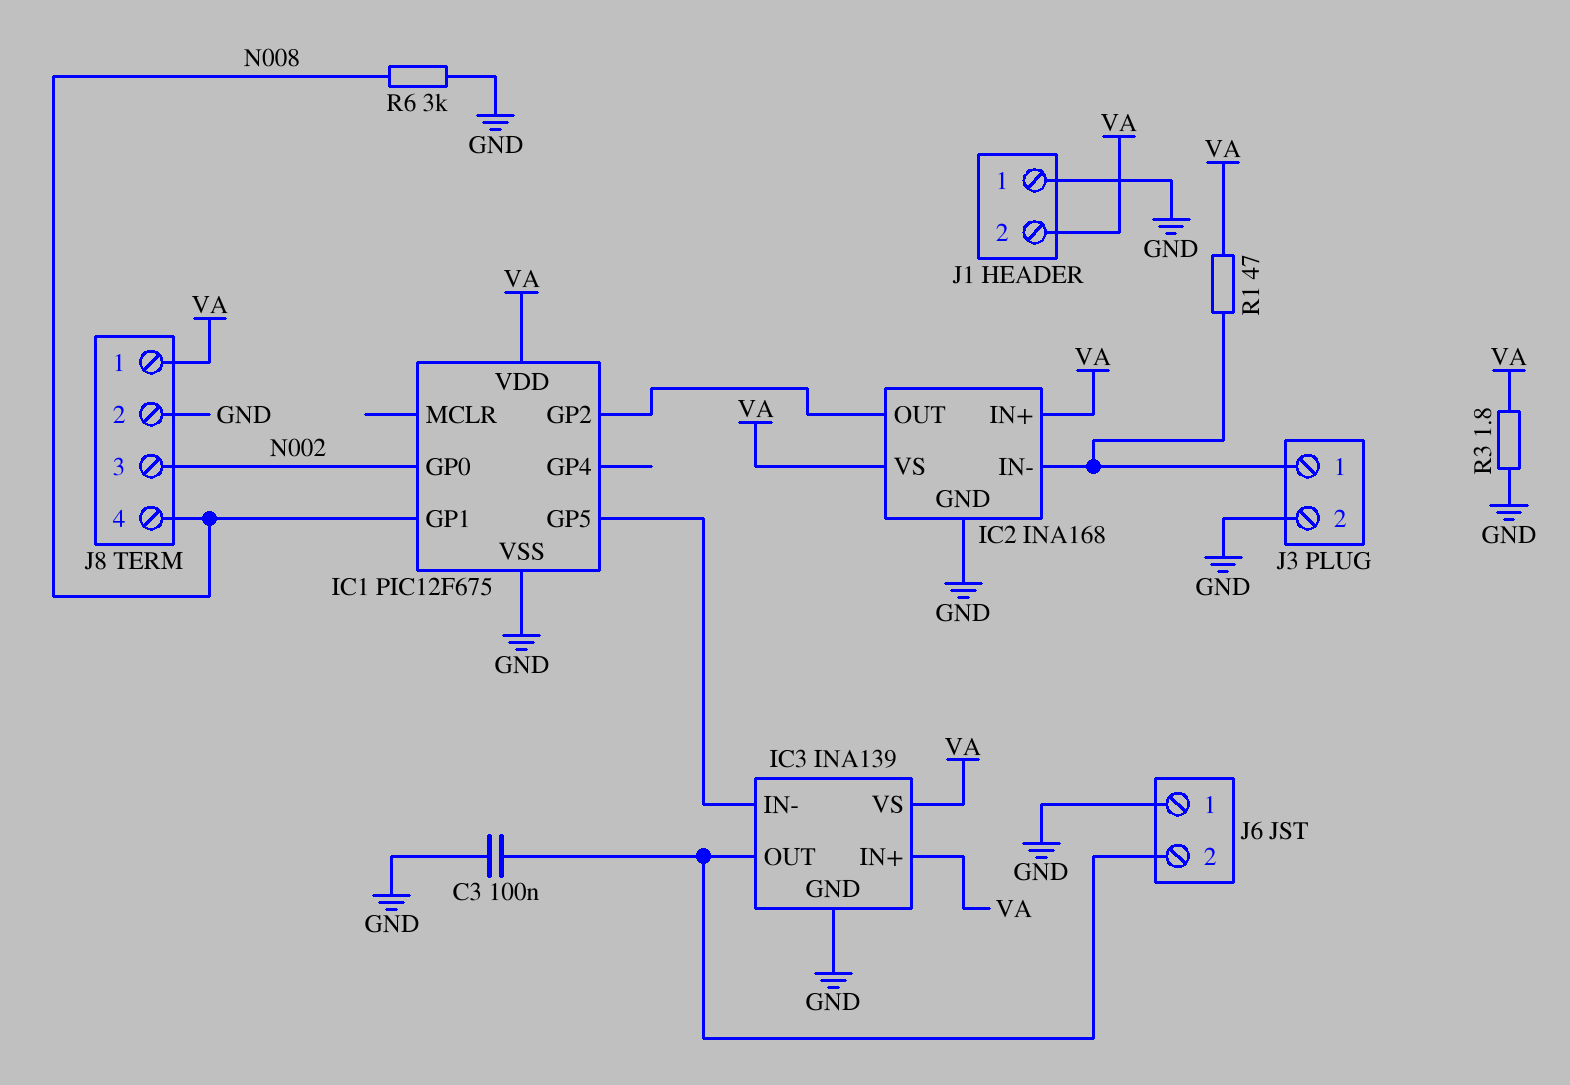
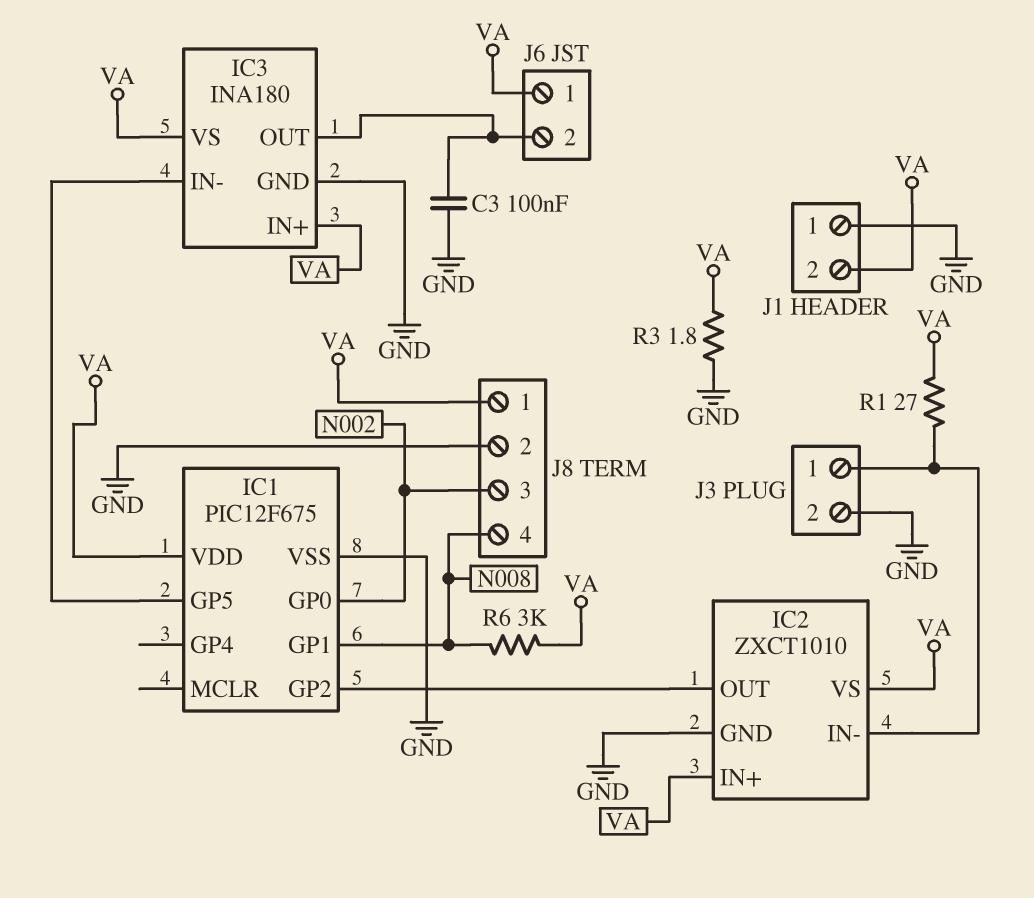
IC2: INA168 -> ZXCT1010
IC3: INA139 -> INA180
J6 pin 1: GND -> VA
R1: 47 (IC2/IN-, VA) -> 27 (IC2/IN-, VA)
R6: 3k (GND, N008) -> 3k (N008, VA)

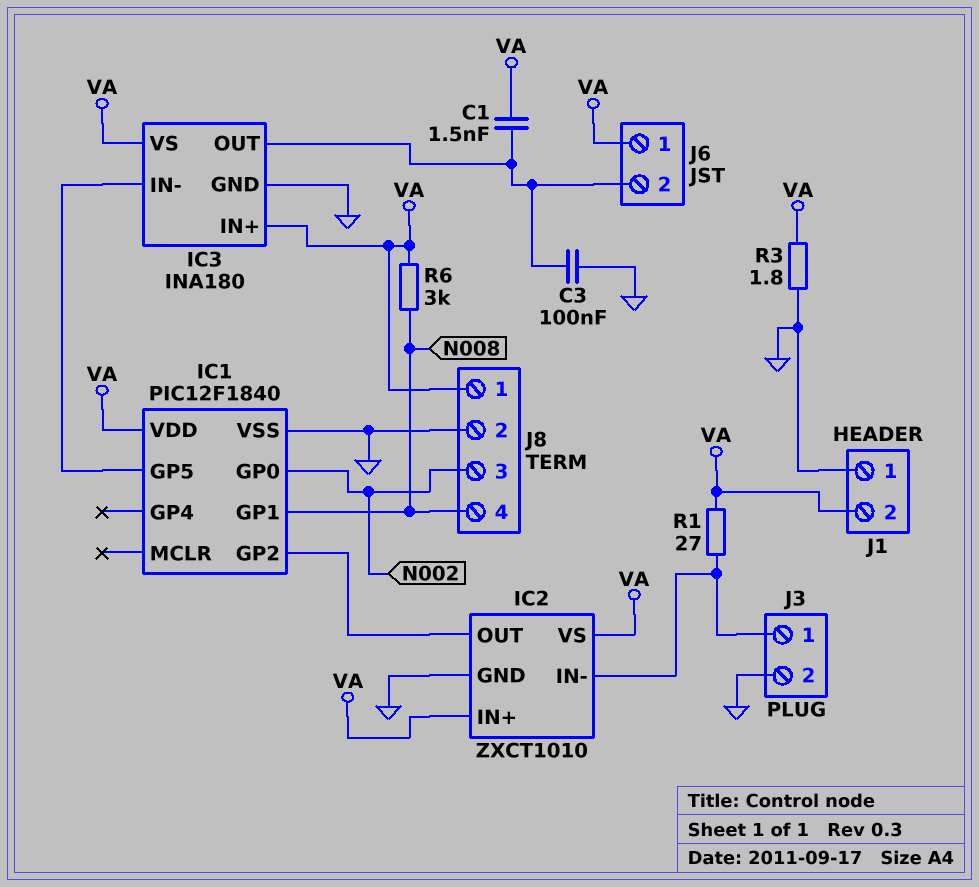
C1: none -> 1.5nF (IC3/OUT, VA)
IC1: PIC12F675 -> PIC12F1840

